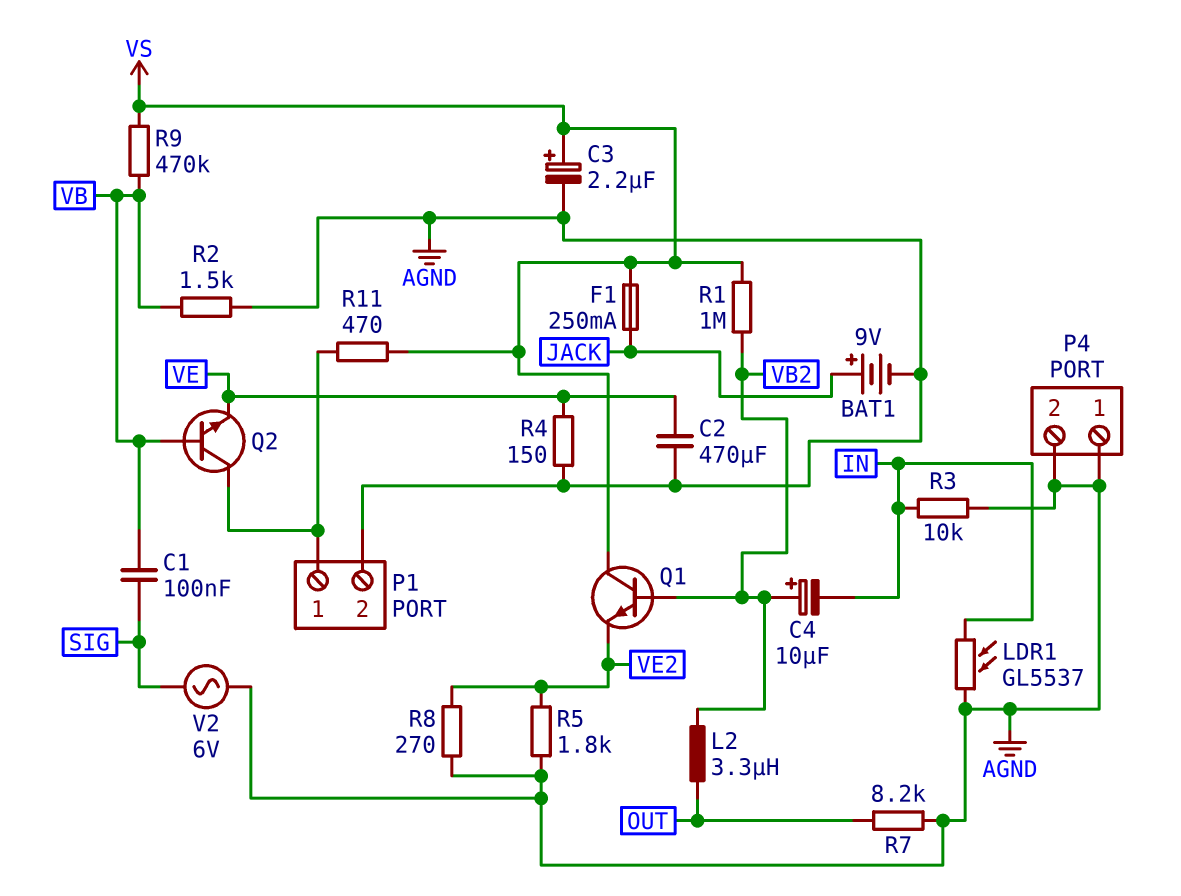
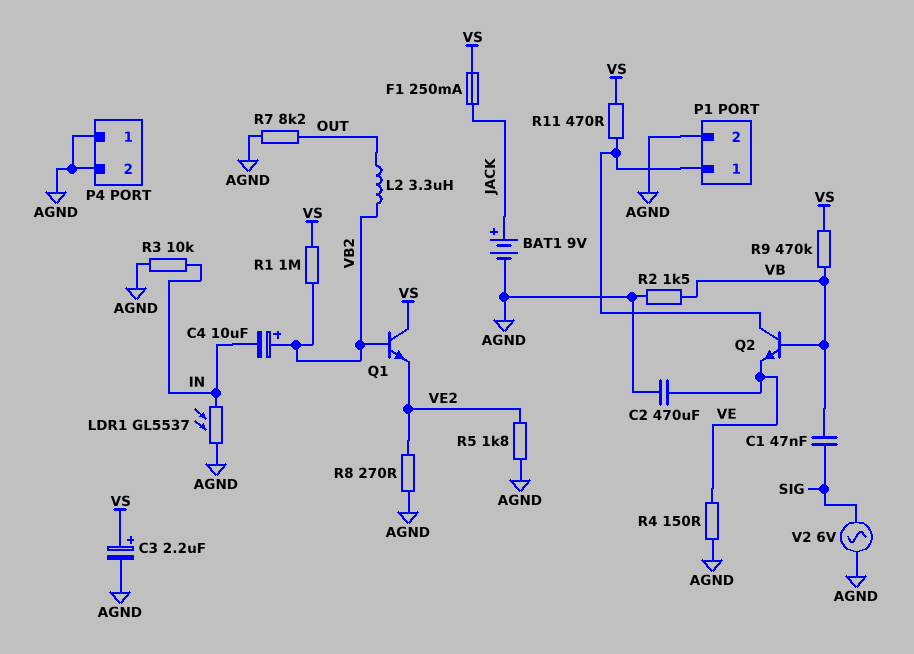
C1: 100nF (SIG, VB) -> 47nF (SIG, VB)

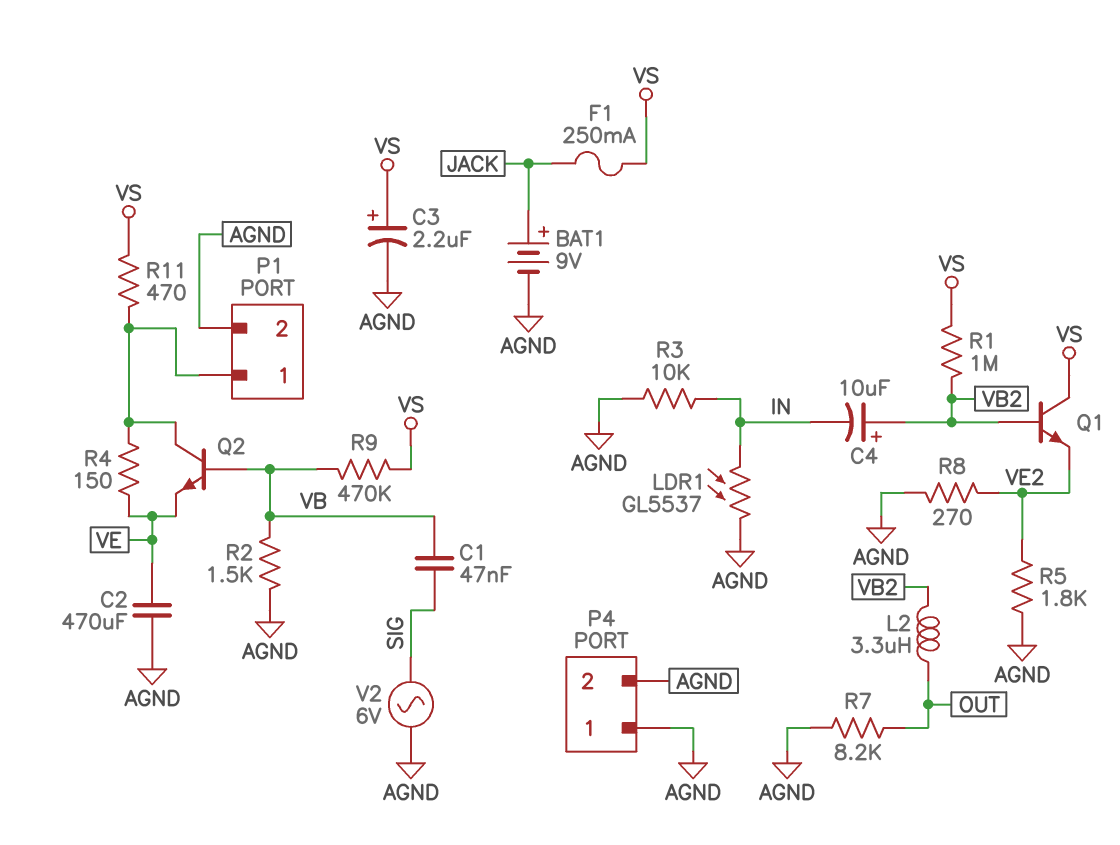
R4: 150 (AGND, VE) -> 150 (P1/1, VE)

